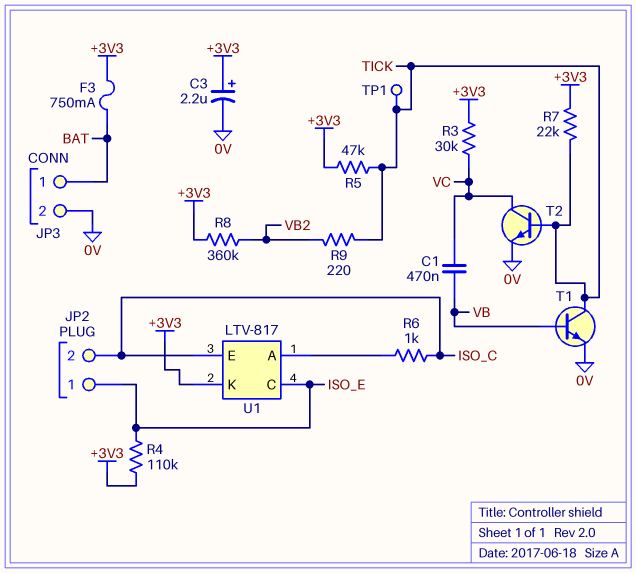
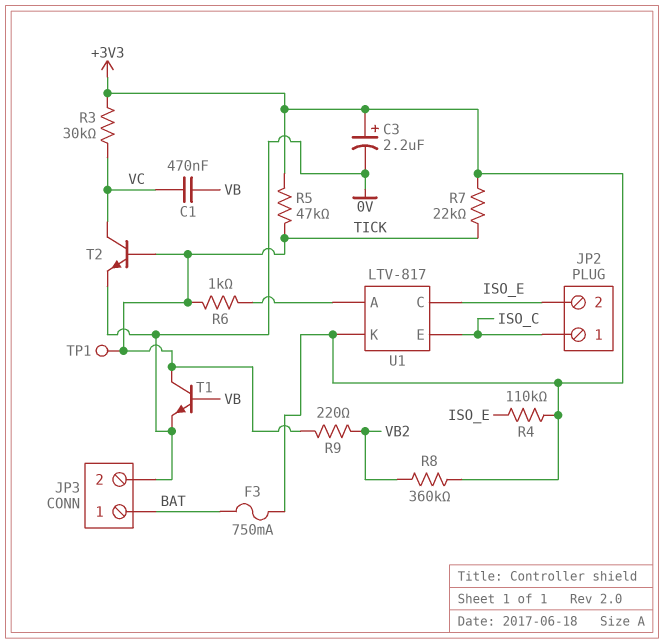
JP2 pin 1: ISO_E -> ISO_C
JP2 pin 2: ISO_C -> ISO_E
R6: 1k (ISO_C, U1/A) -> 1k (TICK, U1/A)

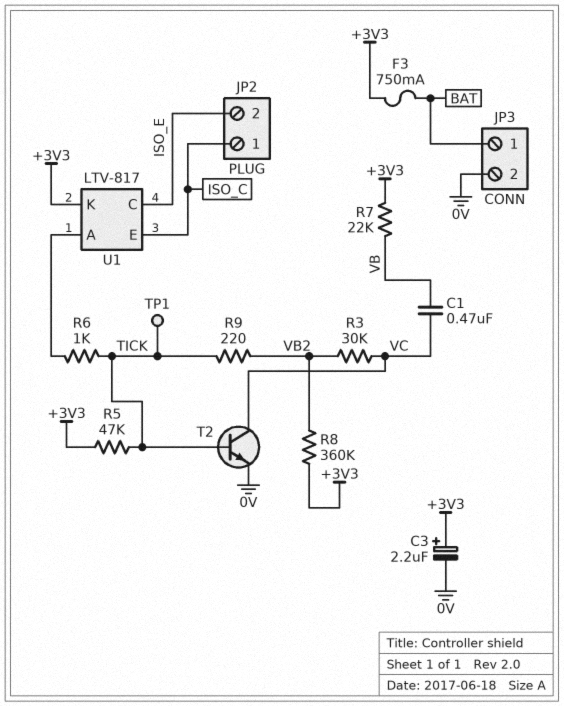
R3: 30k (+3V3, VC) -> 30k (VB2, VC)
R4: 110k (+3V3, ISO_E) -> none
R7: 22k (+3V3, TICK) -> 22k (+3V3, VB)
T1: NPN (B VB, C TICK, E 0V) -> none

